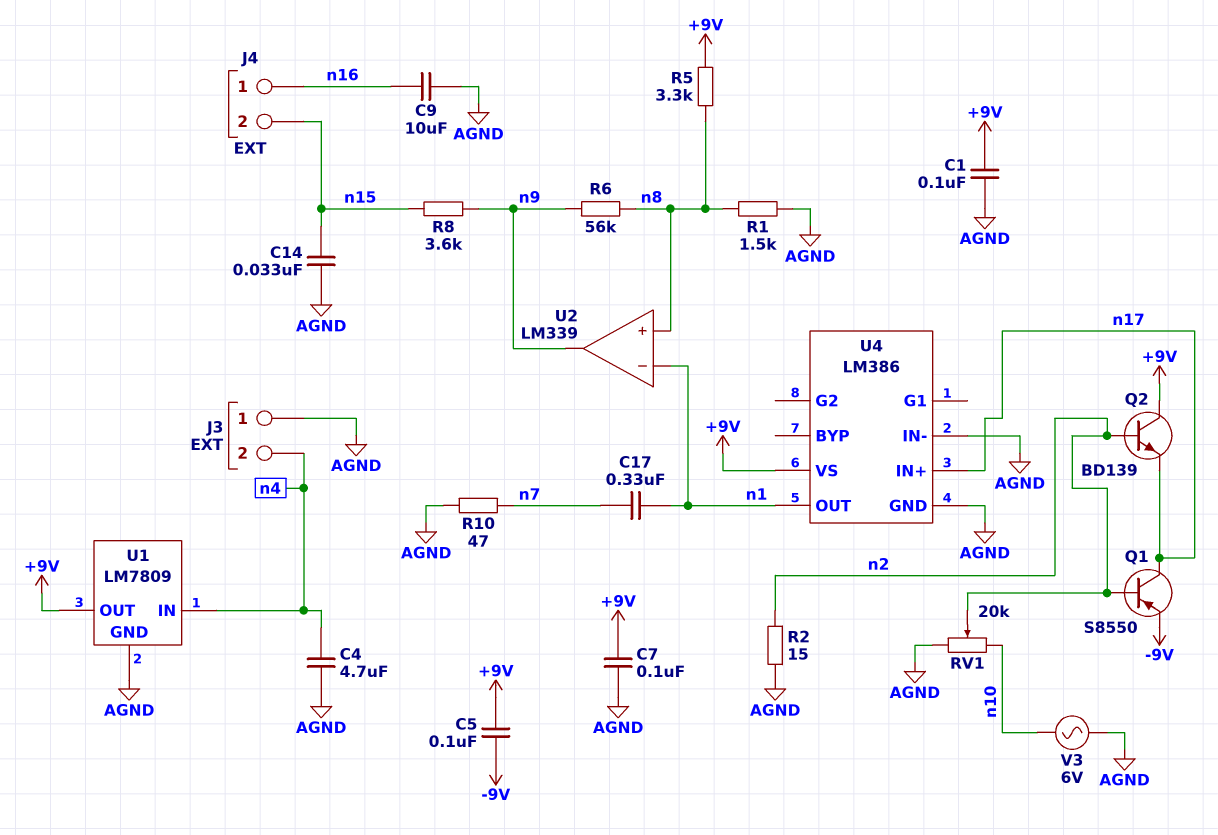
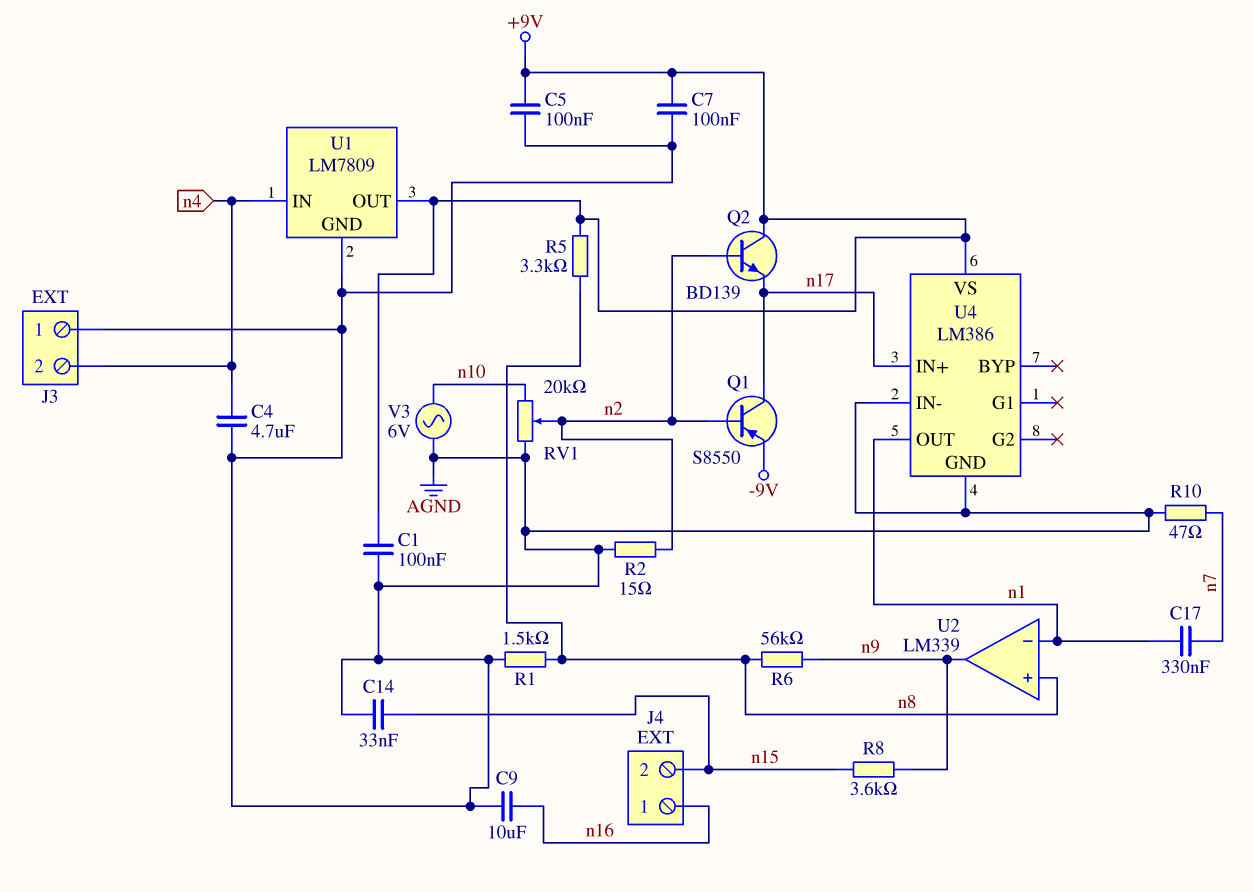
C5: 100nF (+9V, -9V) -> 100nF (+9V, AGND)

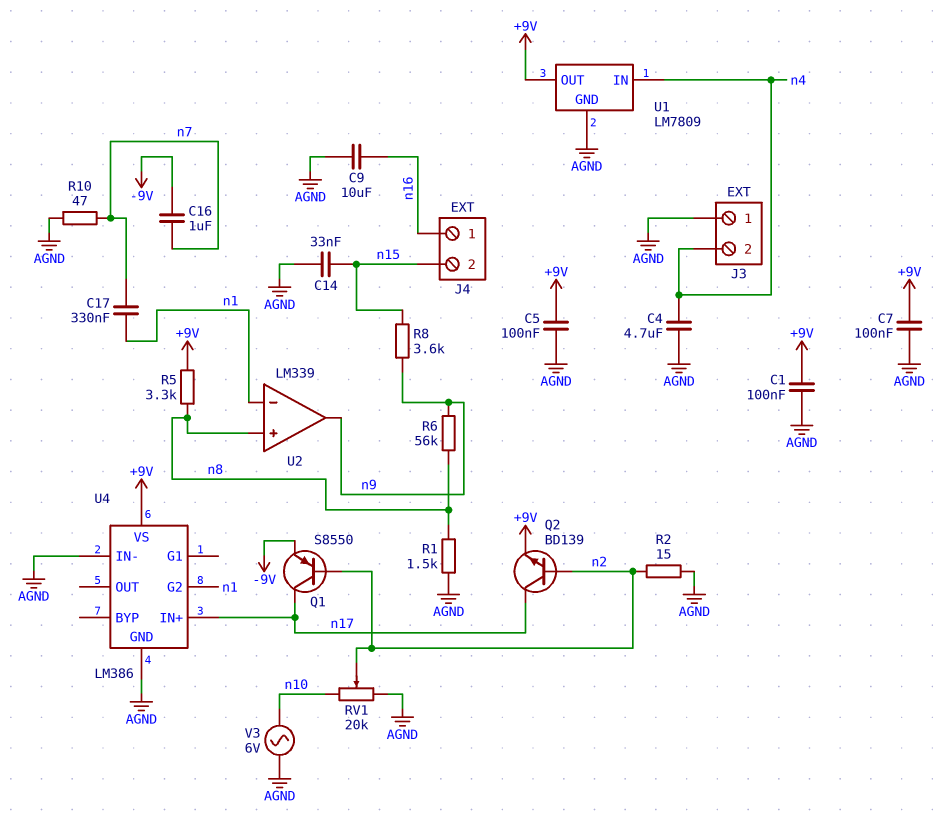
C16: none -> 1uF (-9V, n7)
Q2: NPN BD139 (B n2, C +9V, E n17) -> NPN BD139 (B n2, C n17, E +9V)
U4 pin G2: none -> n1
U4 pin OUT: n1 -> none

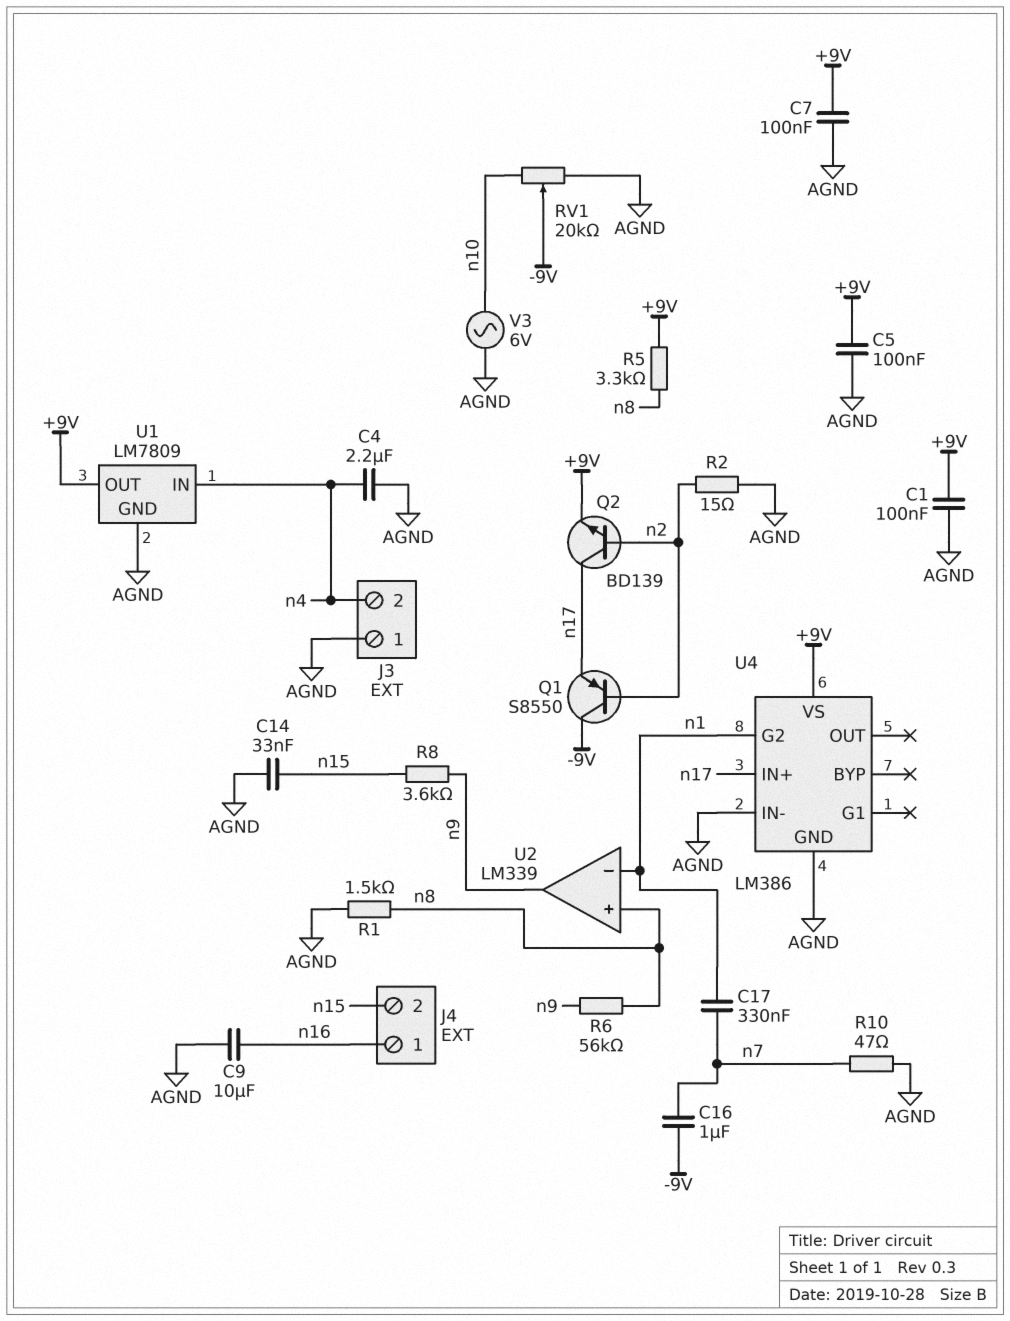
C4: 4.7uF (AGND, n4) -> 2.2uF (AGND, n4)
Q1: PNP S8550 (B n2, C n17, E -9V) -> PNP S8550 (B n2, C -9V, E n17)
RV1: 20k (AGND, n10, wiper n2) -> 20k (AGND, n10, wiper -9V)

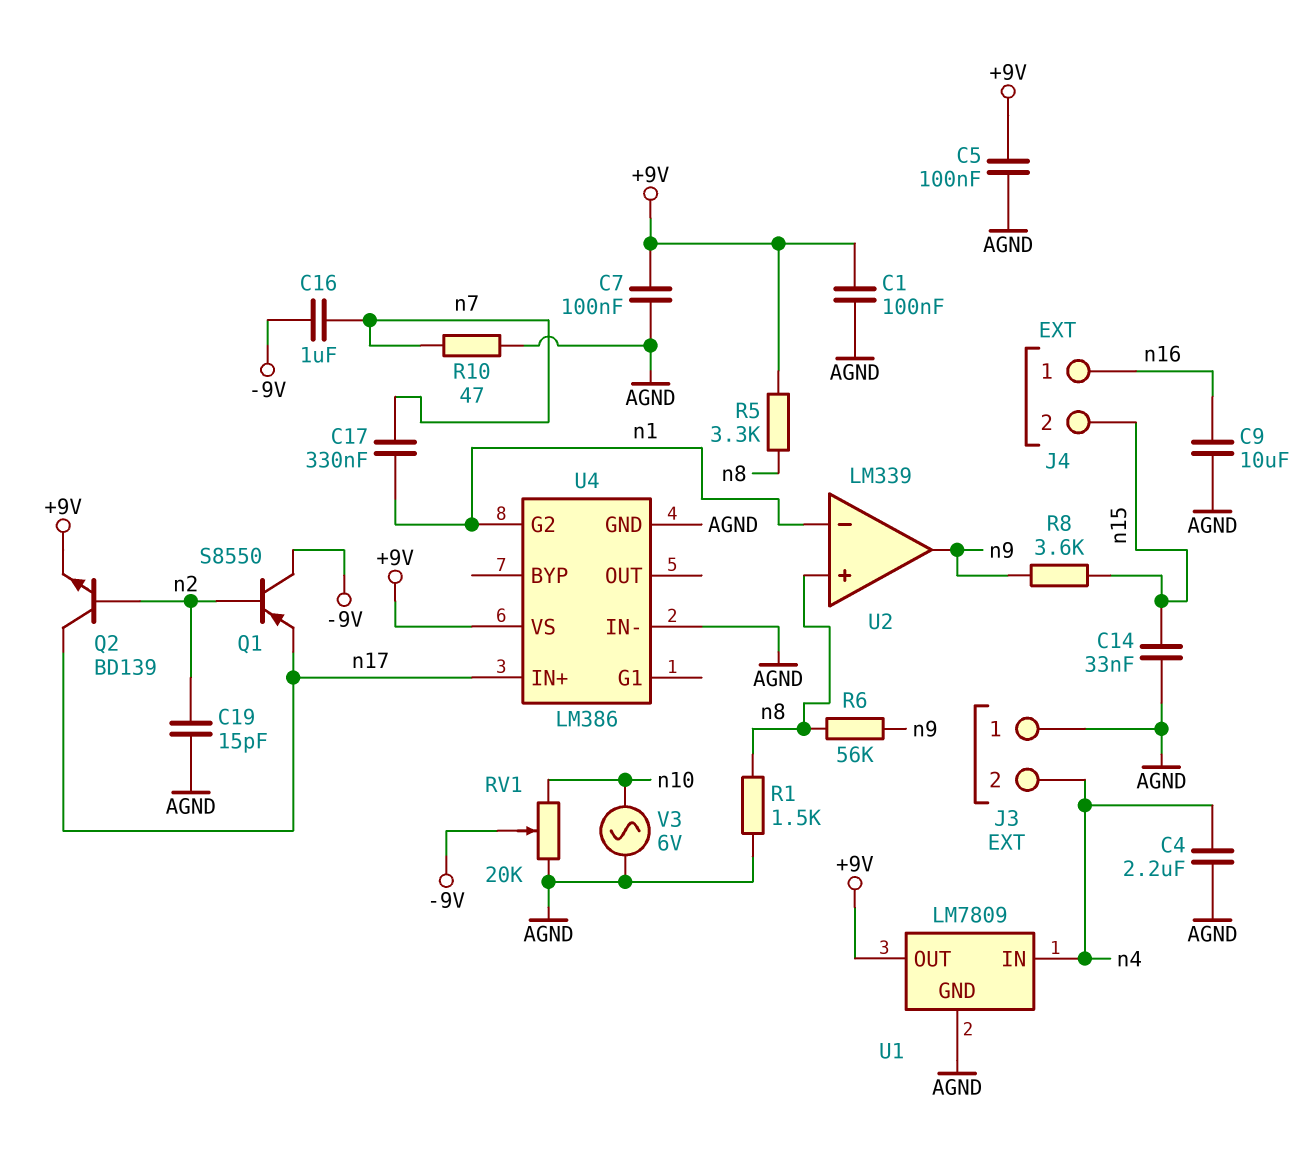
C19: none -> 15pF (AGND, n2)
R2: 15 (AGND, n2) -> none

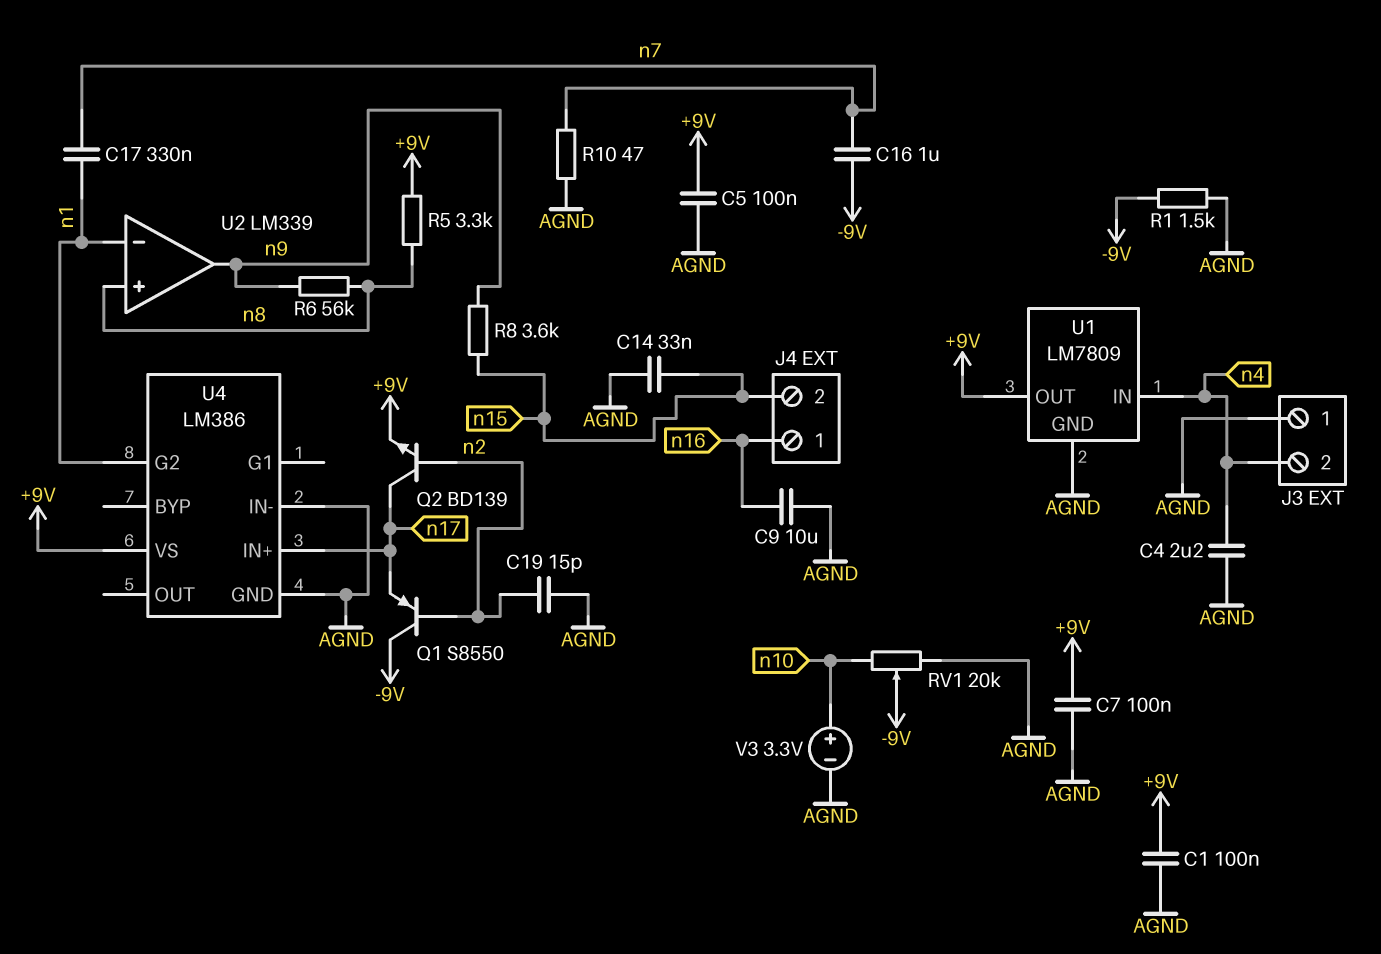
R1: 1.5k (AGND, n8) -> 1.5k (-9V, AGND)
V3: AC 6V (AGND, n10) -> 3.3V (plus n10, minus AGND)

